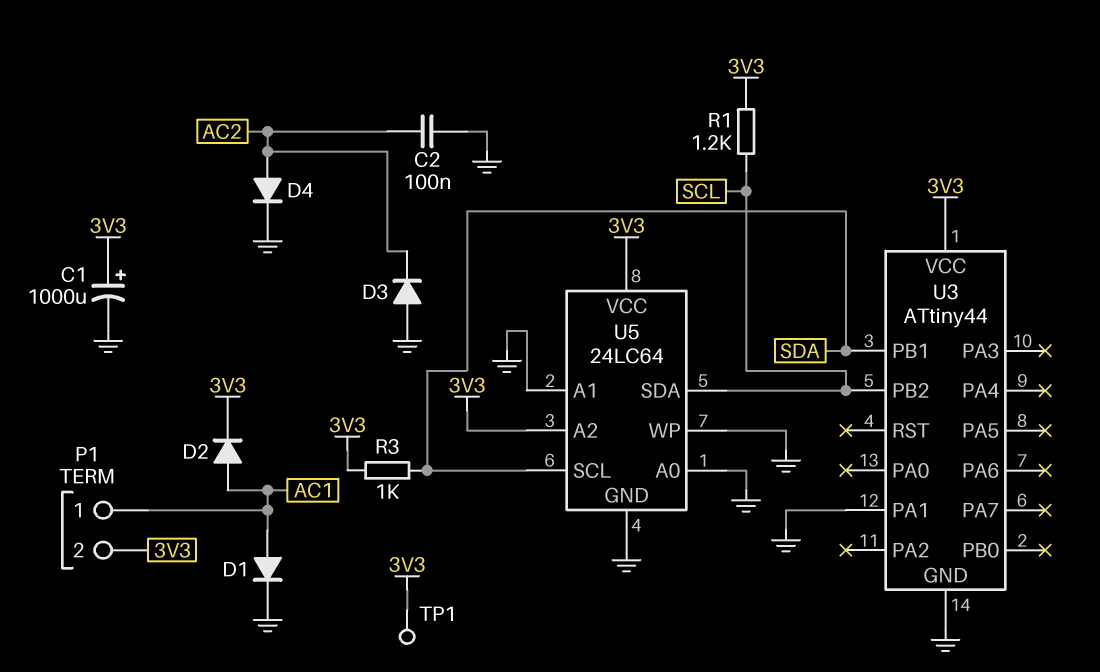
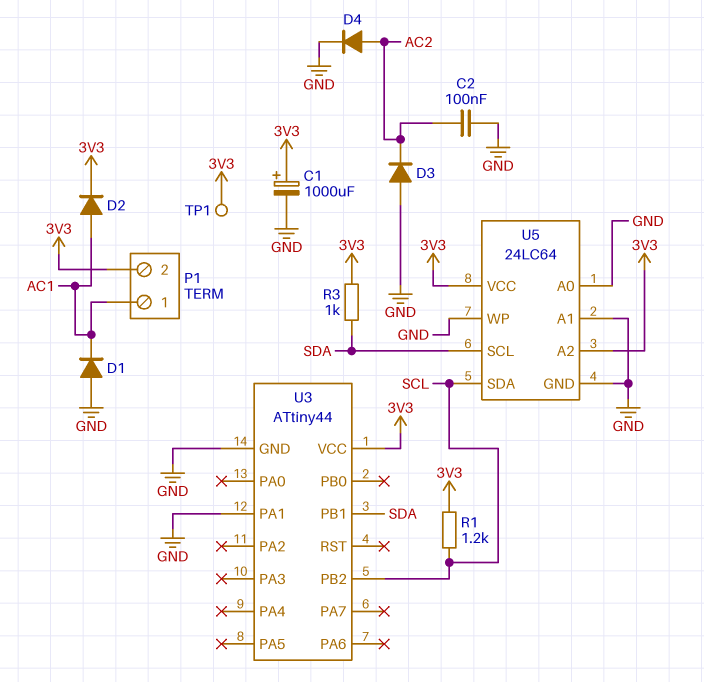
D1: diode (A AC1, K GND) -> diode (A GND, K AC1)

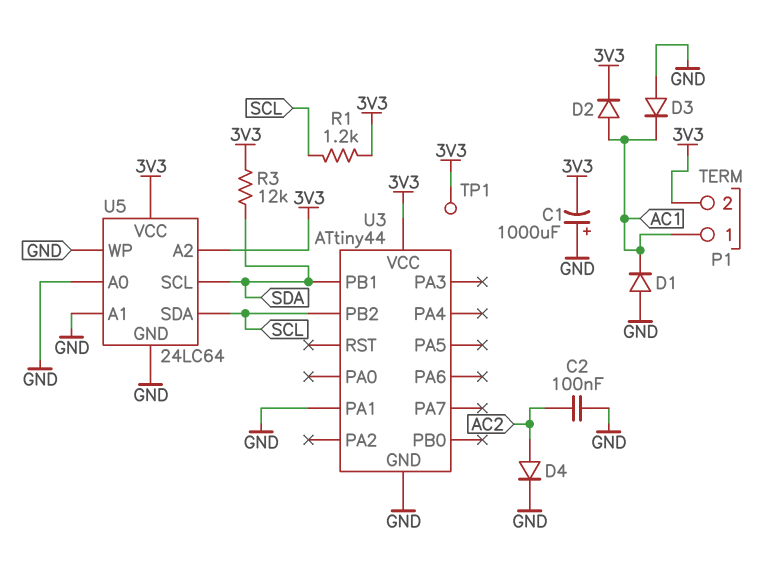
C1: 1000uF (plus 3V3, minus GND) -> 1000uF (plus GND, minus 3V3)
D3: diode (A GND, K AC2) -> diode (A GND, K AC1)
R3: 1k (3V3, SDA) -> 12k (3V3, SDA)

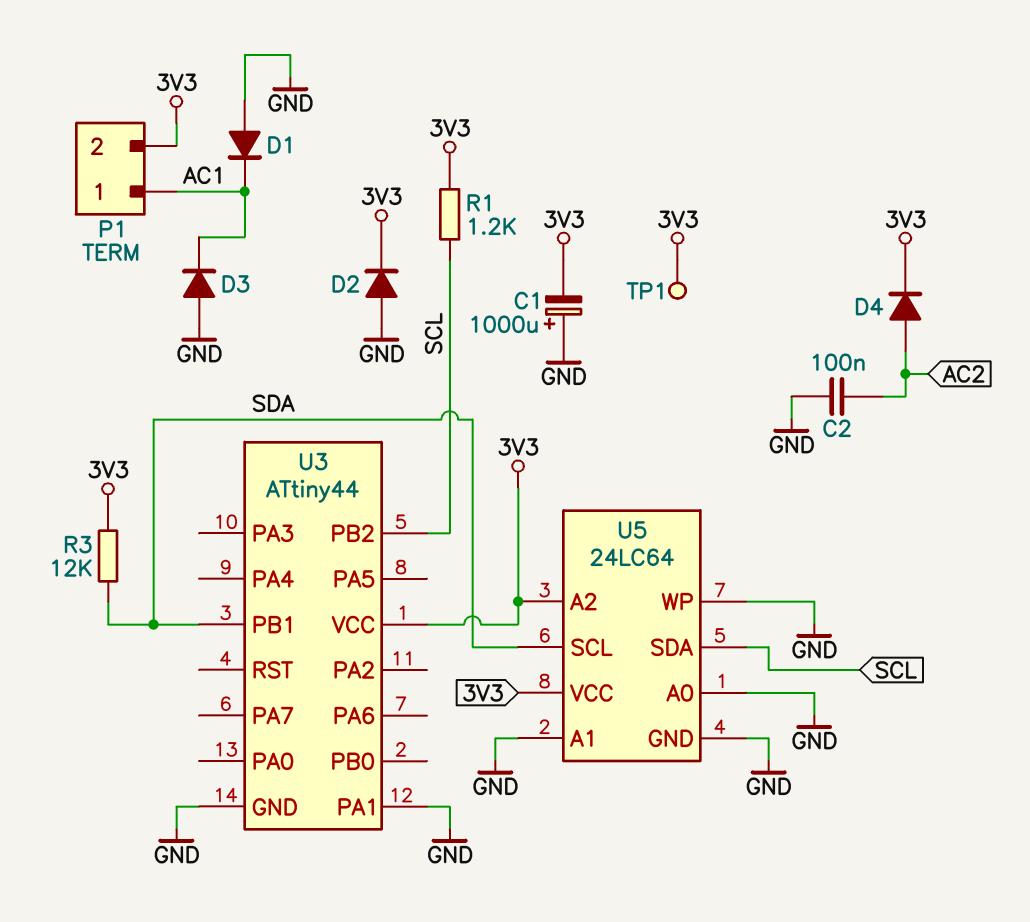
D2: diode (A AC1, K 3V3) -> diode (A GND, K 3V3)
D4: diode (A AC2, K GND) -> diode (A AC2, K 3V3)

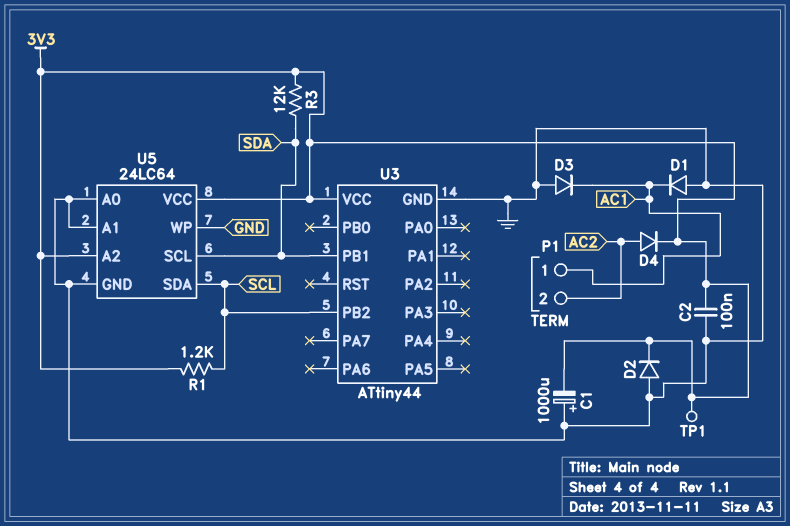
C2: 100nF (AC2, GND) -> 100nF (3V3, GND)
P1 pin 2: 3V3 -> AC2
U3 pin PA1: GND -> none

